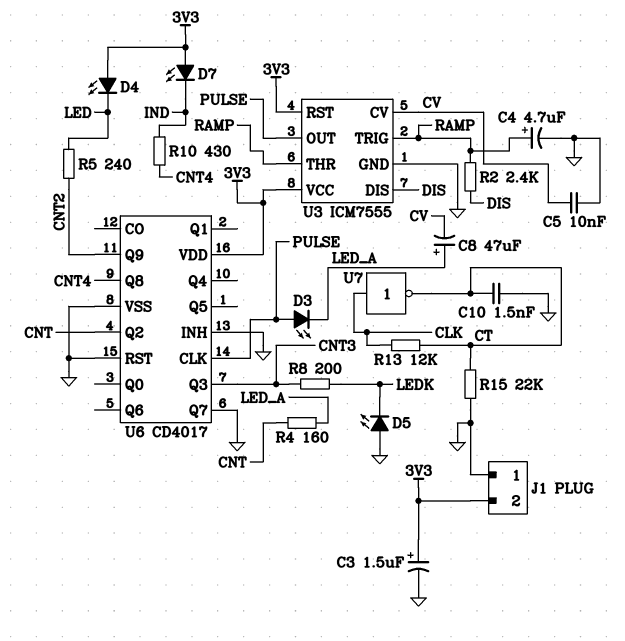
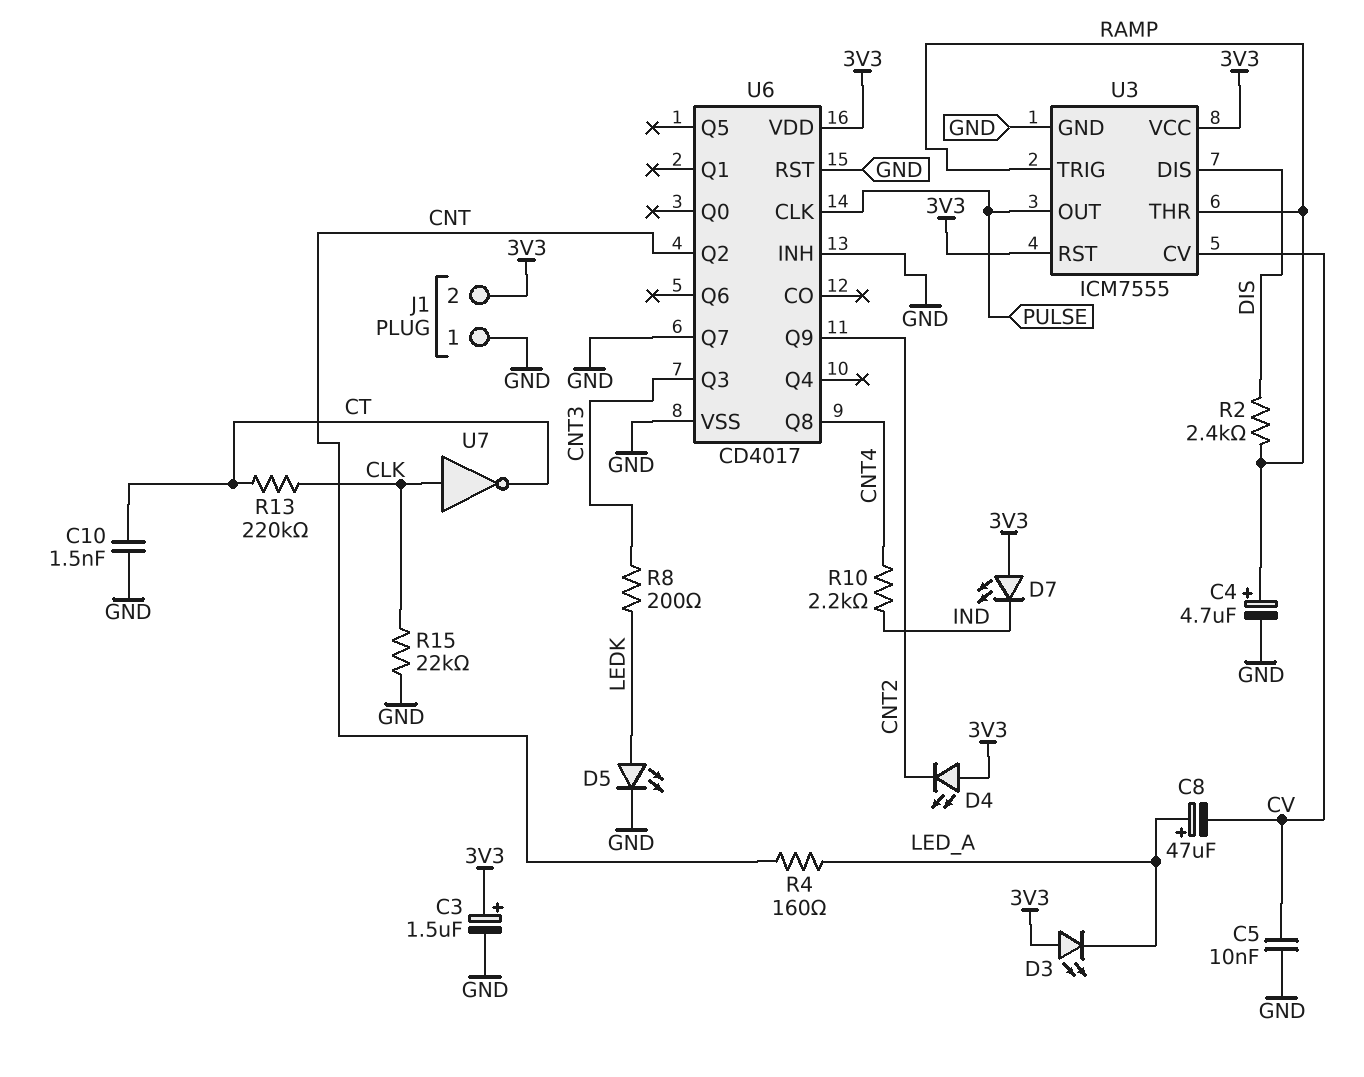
D3: LED (A PULSE, K LED_A) -> LED (A 3V3, K LED_A)
D4: LED (A 3V3, K LED) -> LED (A 3V3, K CNT2)
D5: LED (A GND, K LEDK) -> LED (A LEDK, K GND)
R5: 240 (CNT2, LED) -> none
R10: 430 (CNT4, IND) -> 2.2k (CNT4, IND)
R13: 12k (CLK, CT) -> 220k (CLK, CT)
R15: 22k (CT, GND) -> 22k (CLK, GND)

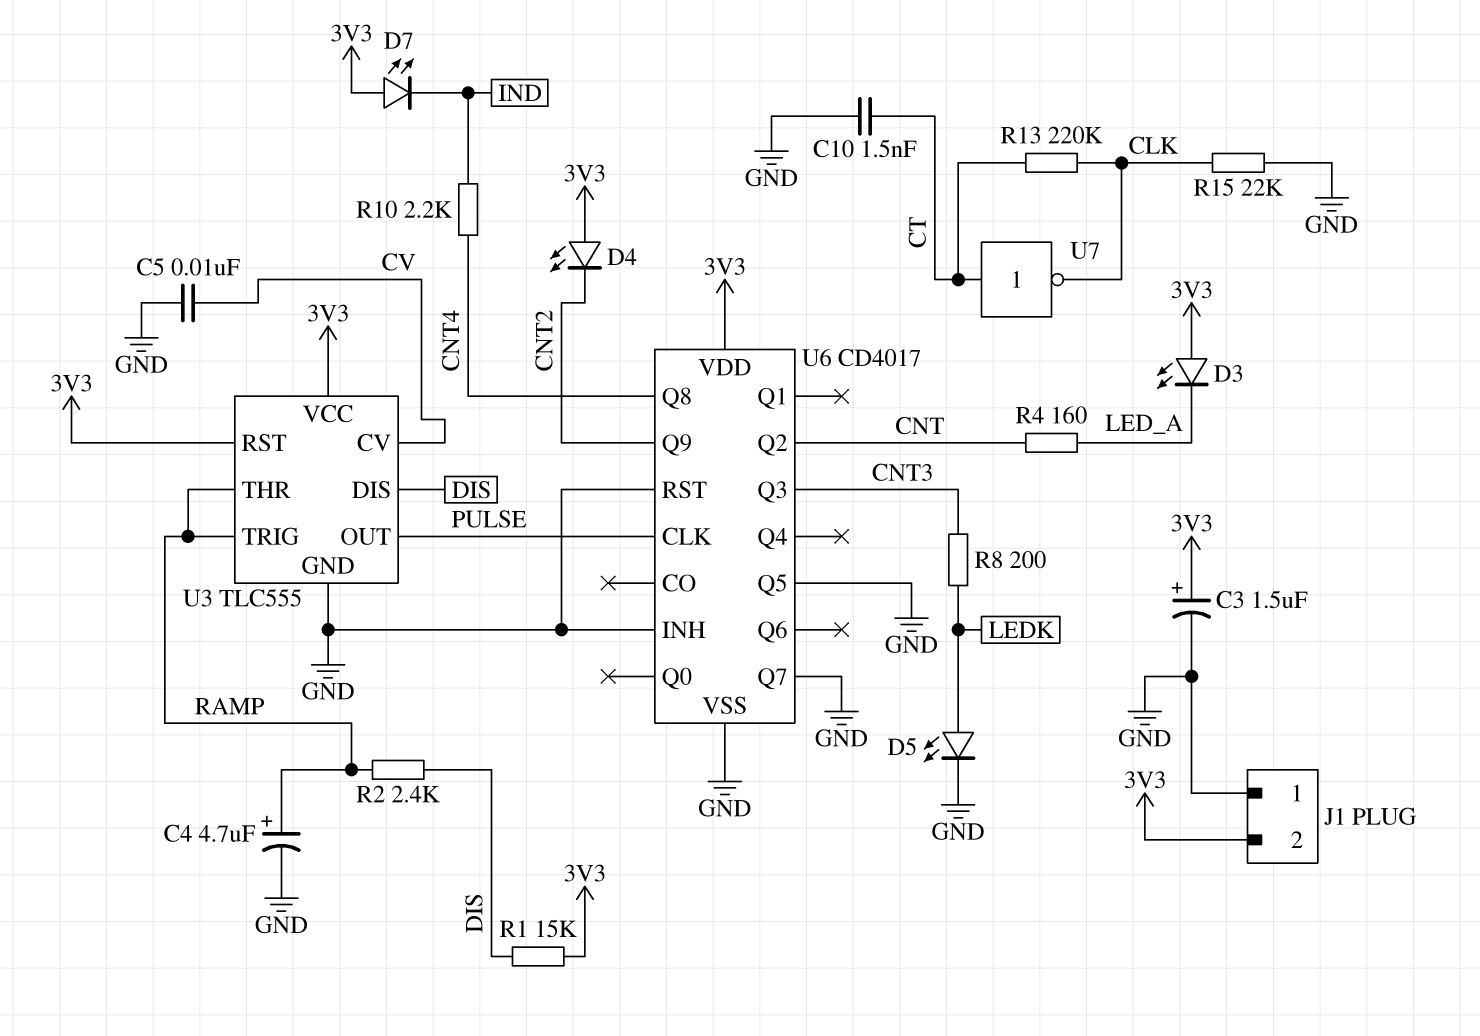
C8: 47uF (plus LED_A, minus CV) -> none
R1: none -> 15k (3V3, DIS)
U3: ICM7555 -> TLC555
U6 pin Q5: none -> GND
U7: NOT (in CLK, out CT) -> NOT (in CT, out CLK)

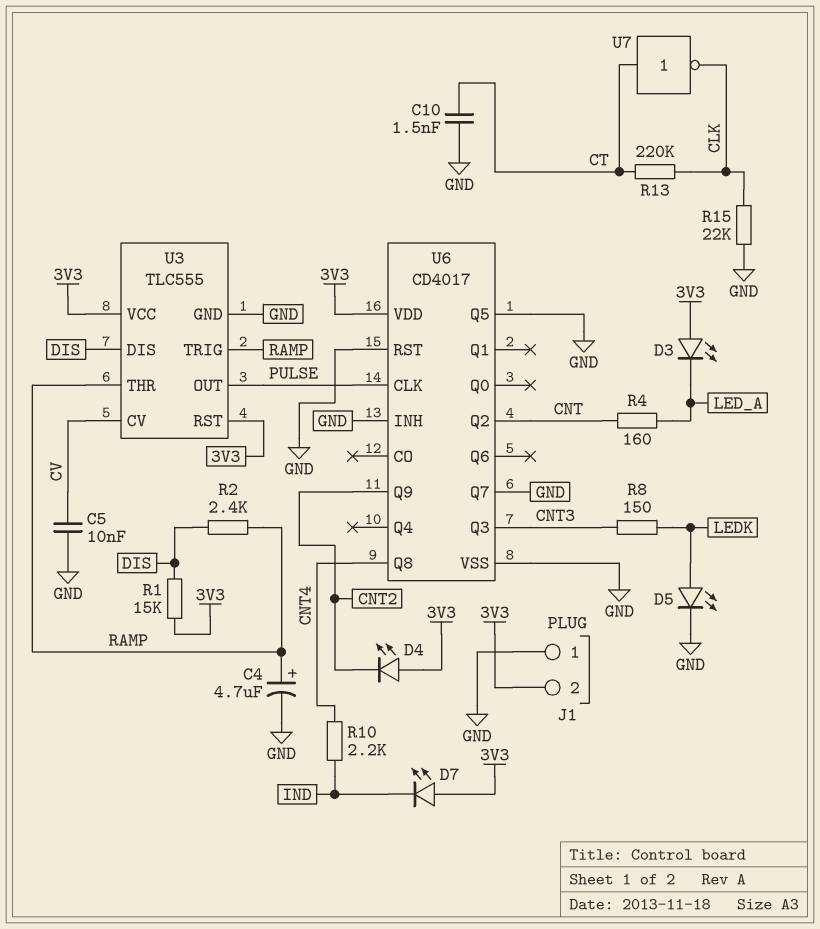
C3: 1.5uF (plus 3V3, minus GND) -> none
R8: 200 (CNT3, LEDK) -> 150 (CNT3, LEDK)

